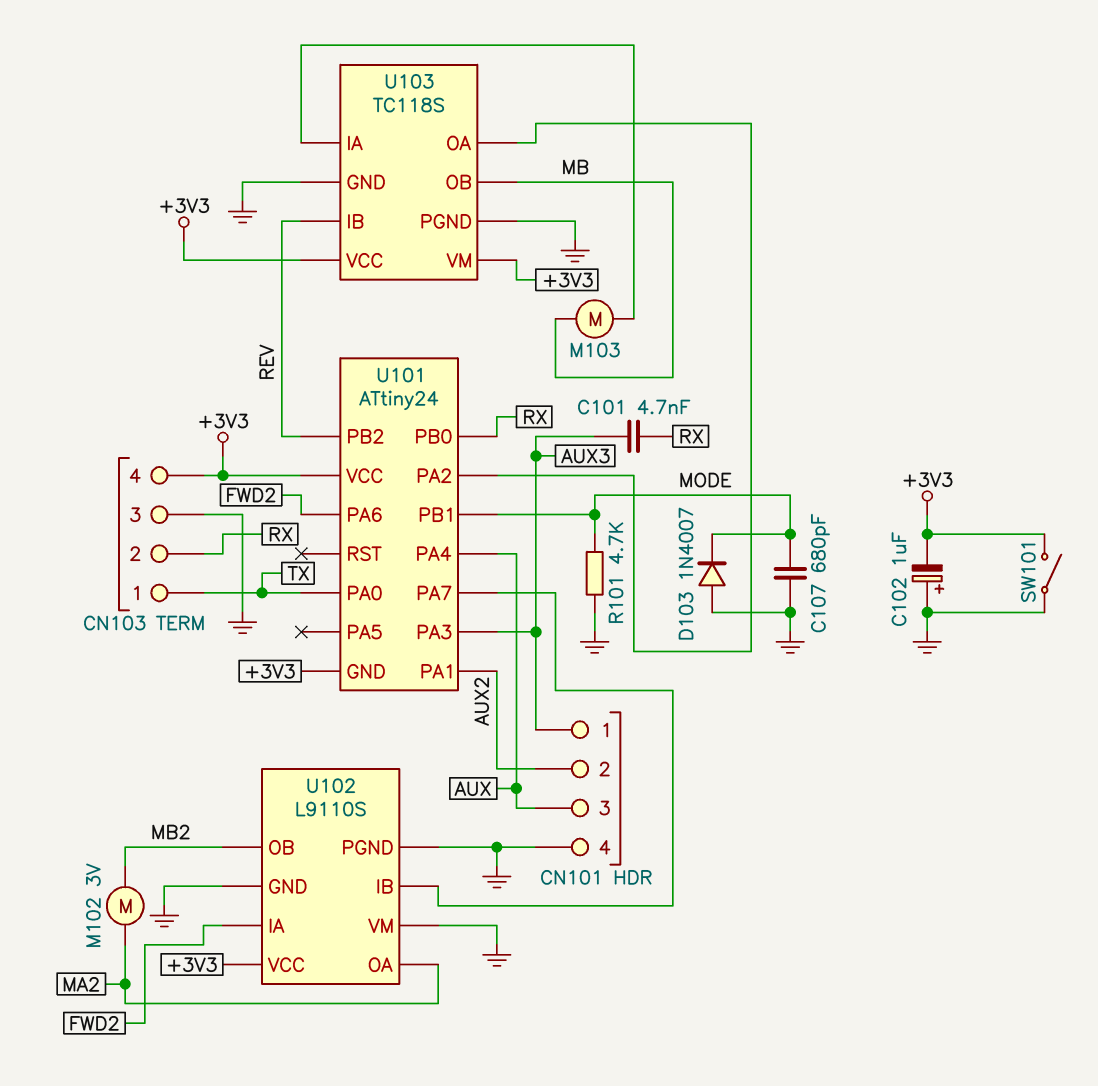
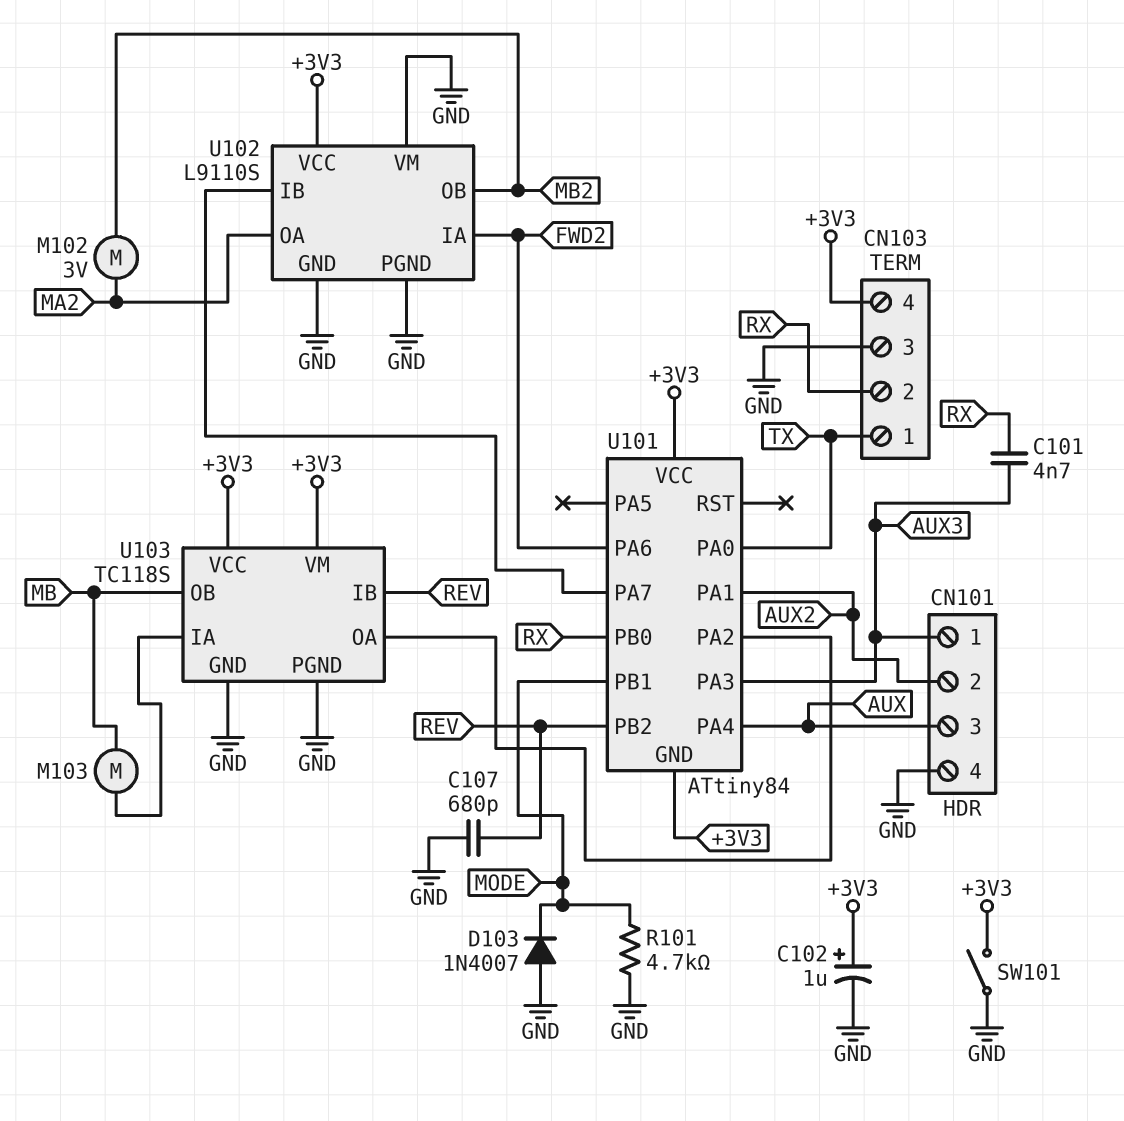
C102: 1uF (plus GND, minus +3V3) -> 1uF (plus +3V3, minus GND)
C107: 680pF (GND, MODE) -> 680pF (GND, REV)
U101: ATtiny24 -> ATtiny84

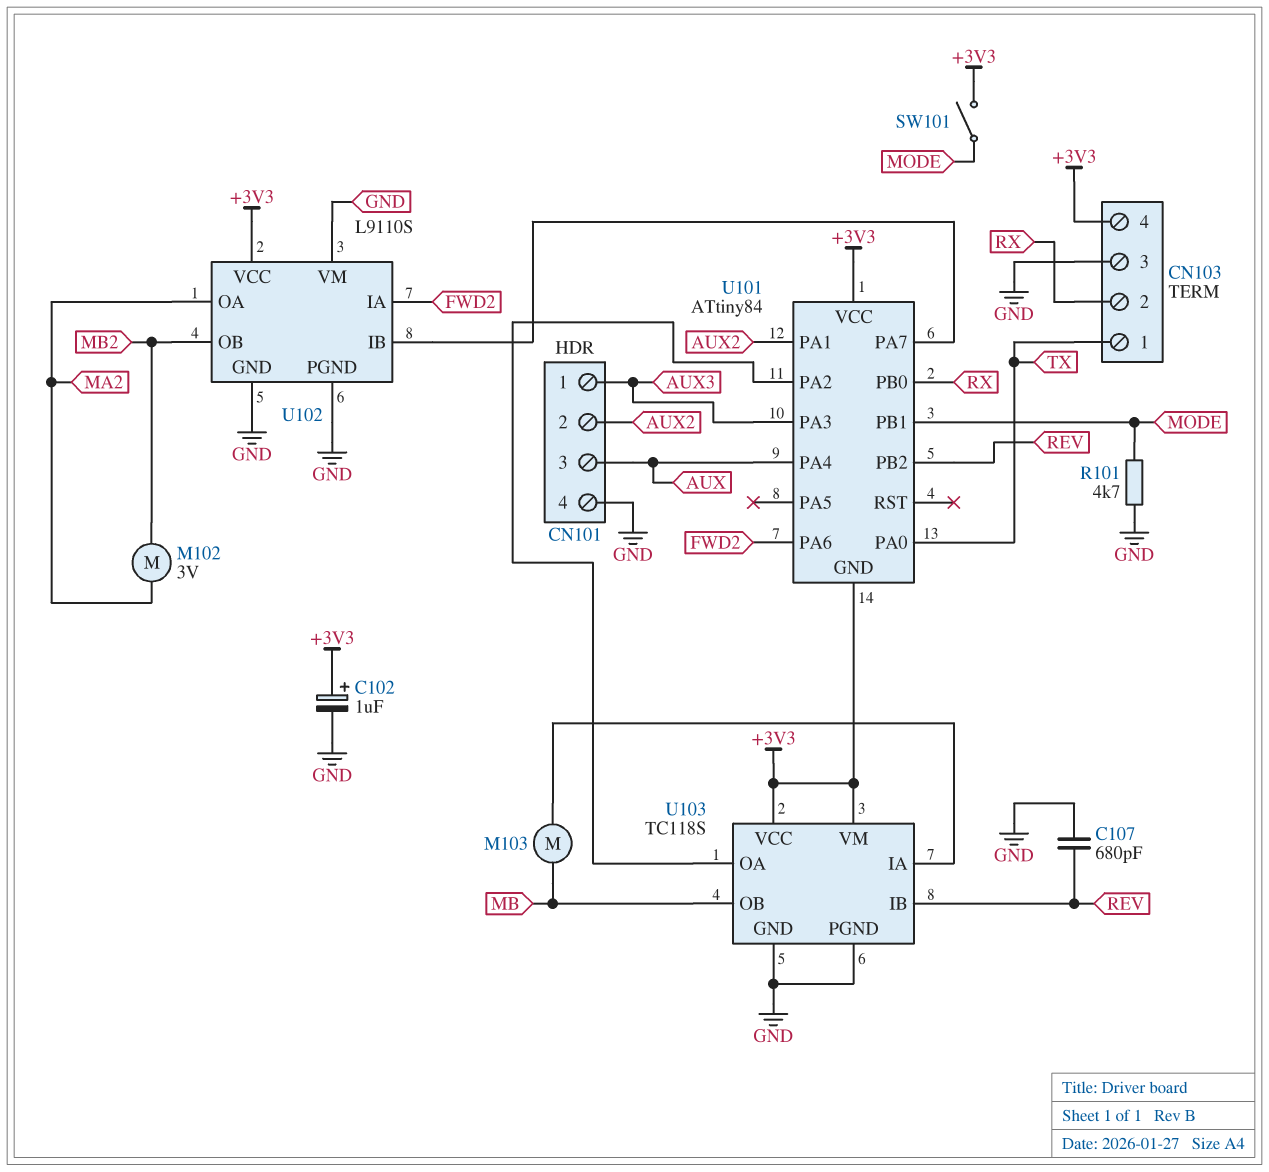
C101: 4.7nF (AUX3, RX) -> none
D103: diode 1N4007 (A GND, K MODE) -> none
SW101: switch (+3V3, GND) -> switch (+3V3, MODE)

